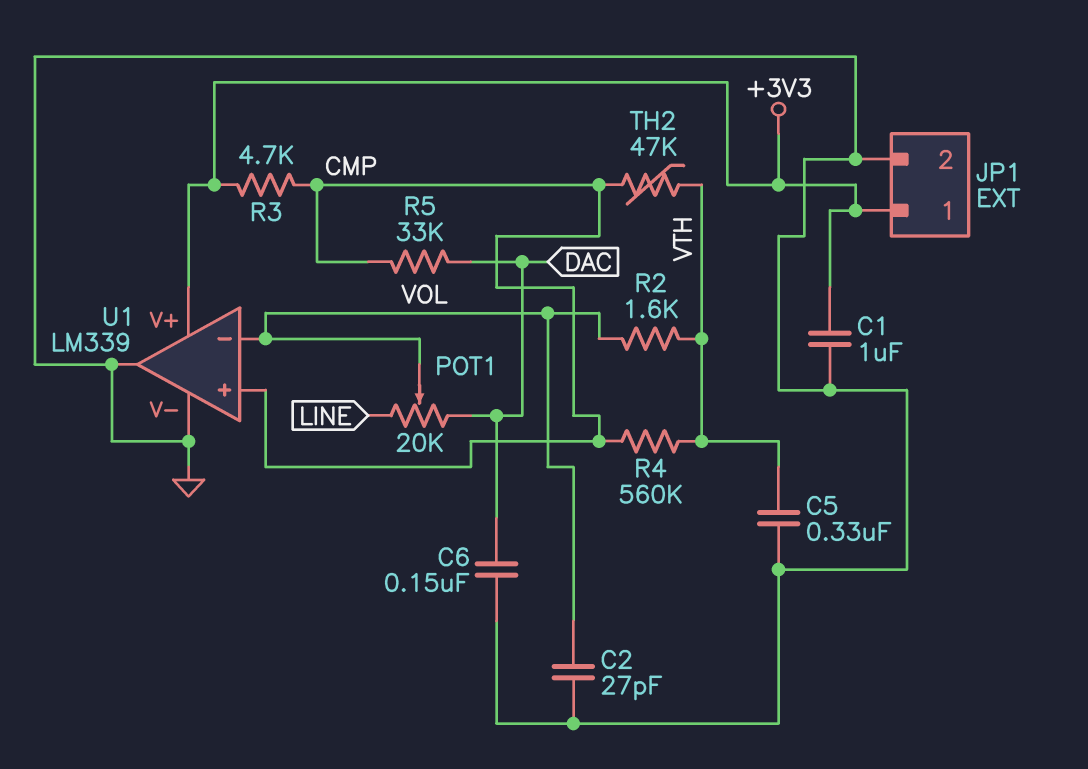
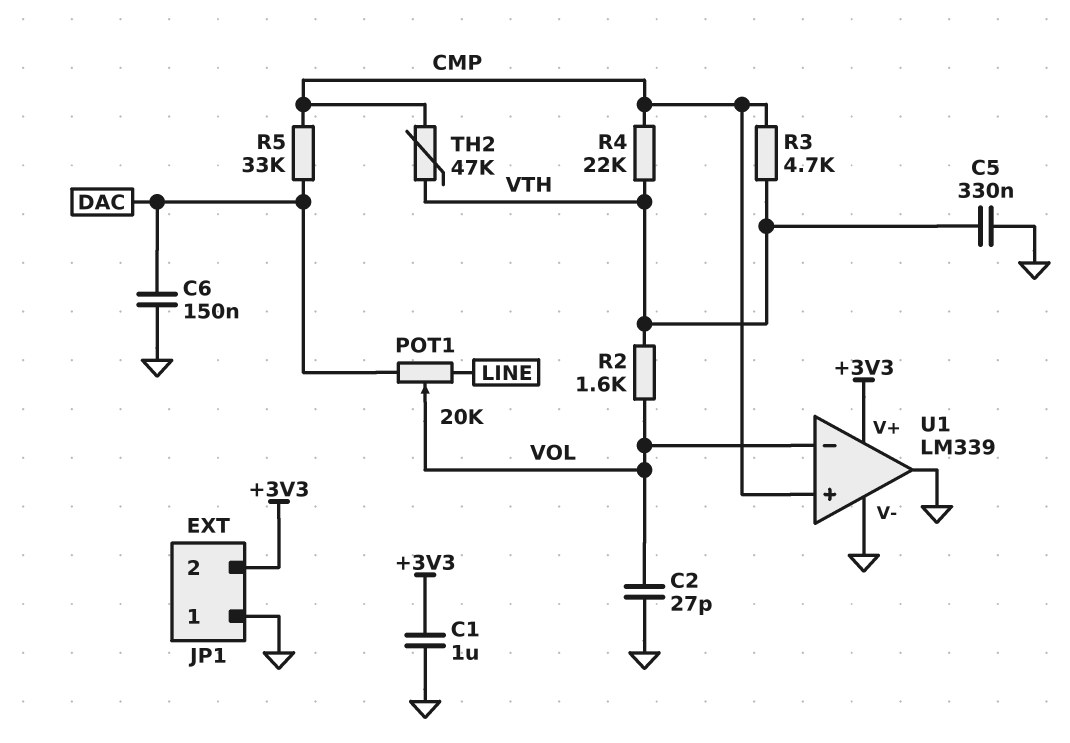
JP1 pin 1: +3V3 -> GND
JP1 pin 2: GND -> +3V3
R3: 4.7k (+3V3, CMP) -> 4.7k (CMP, VTH)
R4: 560k (CMP, VTH) -> 22k (CMP, VTH)

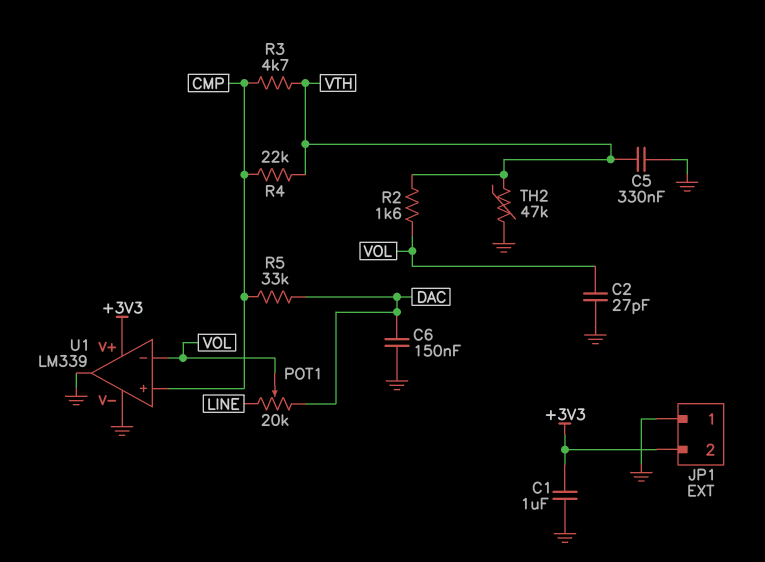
TH2: 47k (CMP, VTH) -> 47k (GND, VTH)

